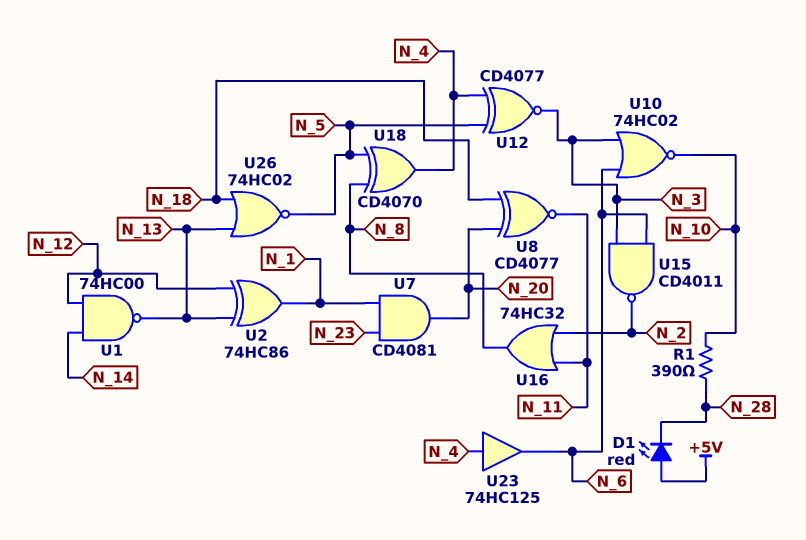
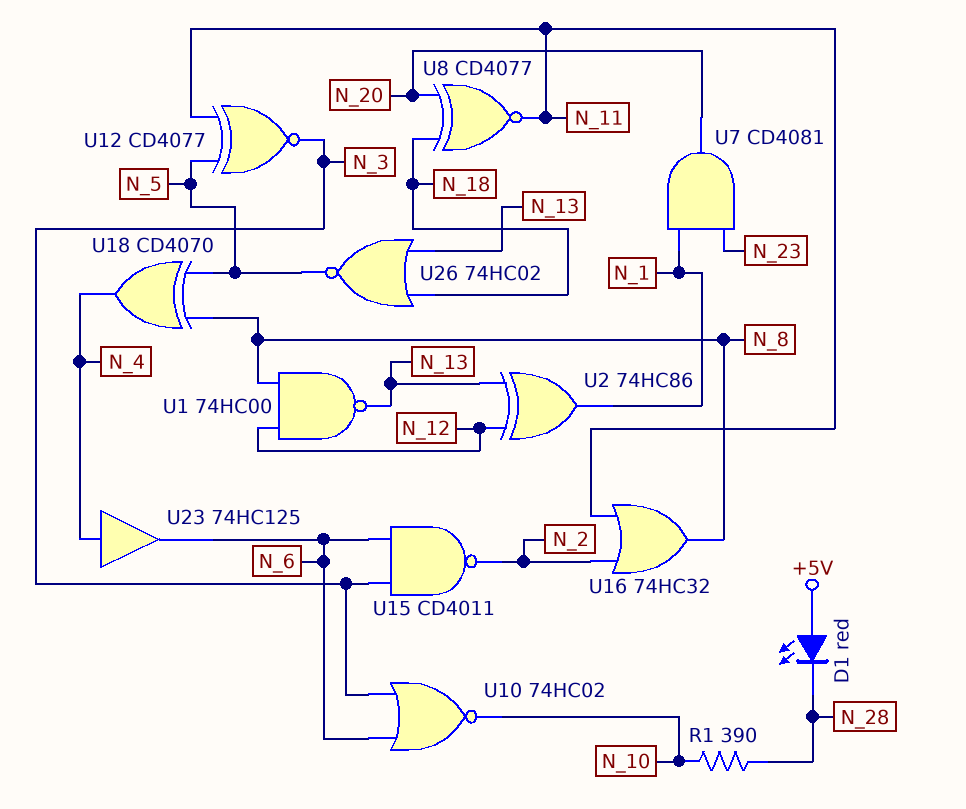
U1: NAND 74HC00 (in N_12, in N_14, out N_13) -> NAND 74HC00 (in N_8, in N_12, out N_13)
U12: XNOR CD4077 (in N_4, in N_5, out N_3) -> XNOR CD4077 (in N_5, in N_11, out N_3)

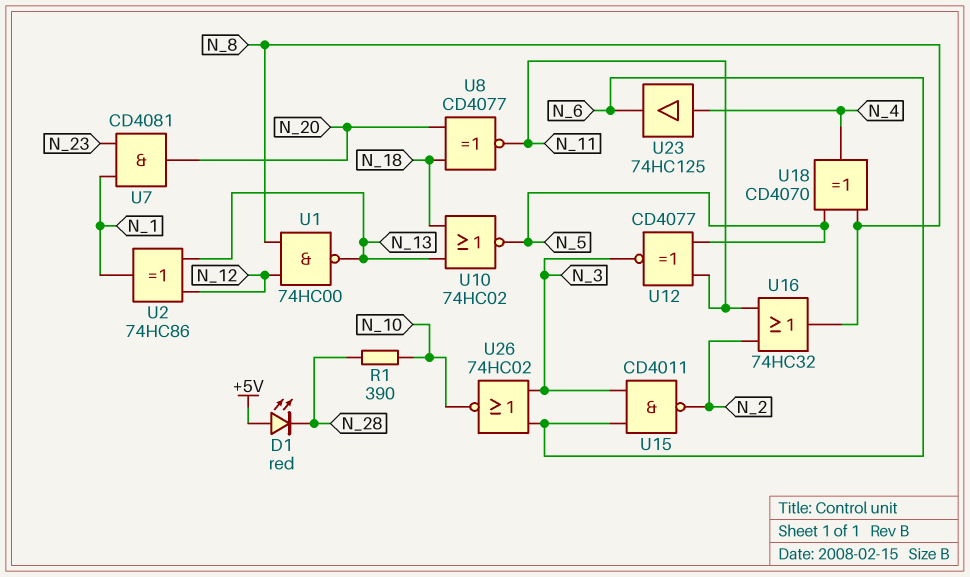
U10: NOR 74HC02 (in N_3, in N_6, out N_10) -> NOR 74HC02 (in N_13, in N_18, out N_5)
U26: NOR 74HC02 (in N_13, in N_18, out N_5) -> NOR 74HC02 (in N_3, in N_6, out N_10)

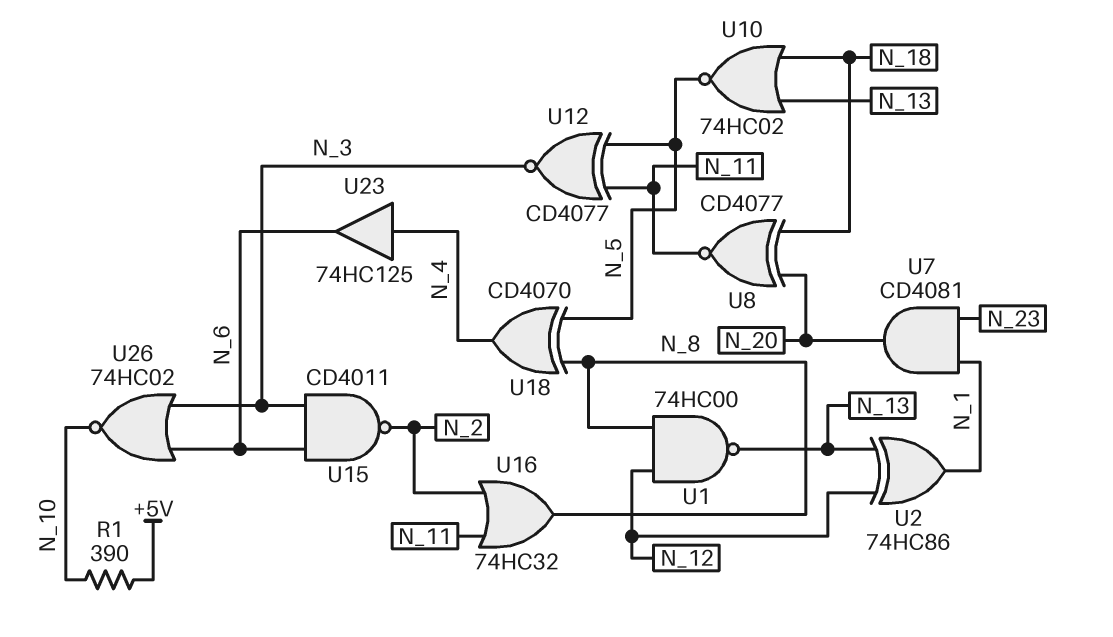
D1: LED red (A +5V, K N_28) -> none
R1: 390 (N_10, N_28) -> 390 (+5V, N_10)

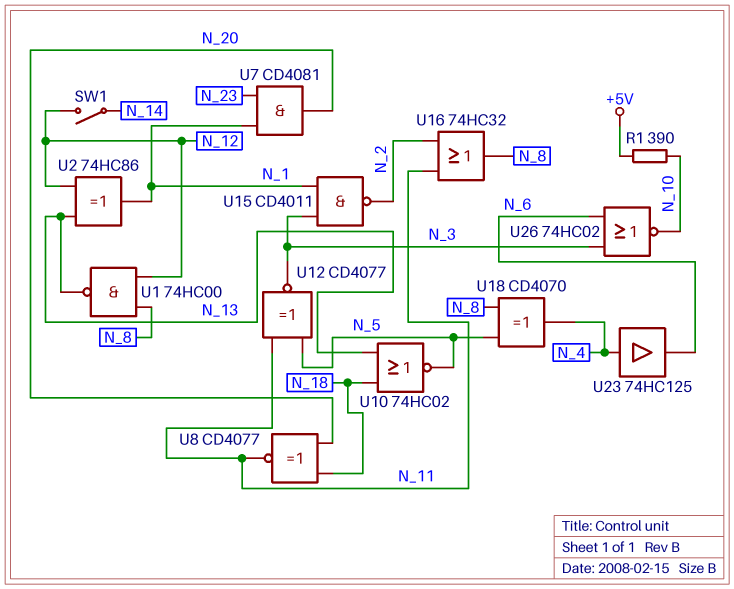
SW1: none -> switch (N_12, N_14)
U15: NAND CD4011 (in N_3, in N_6, out N_2) -> NAND CD4011 (in N_1, in N_3, out N_2)

